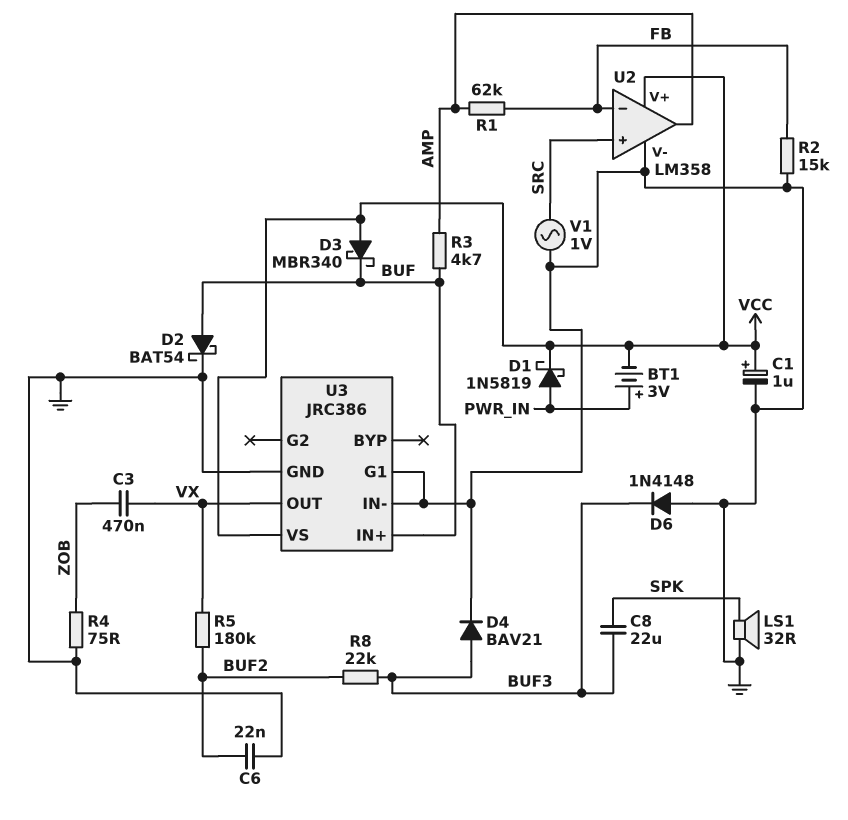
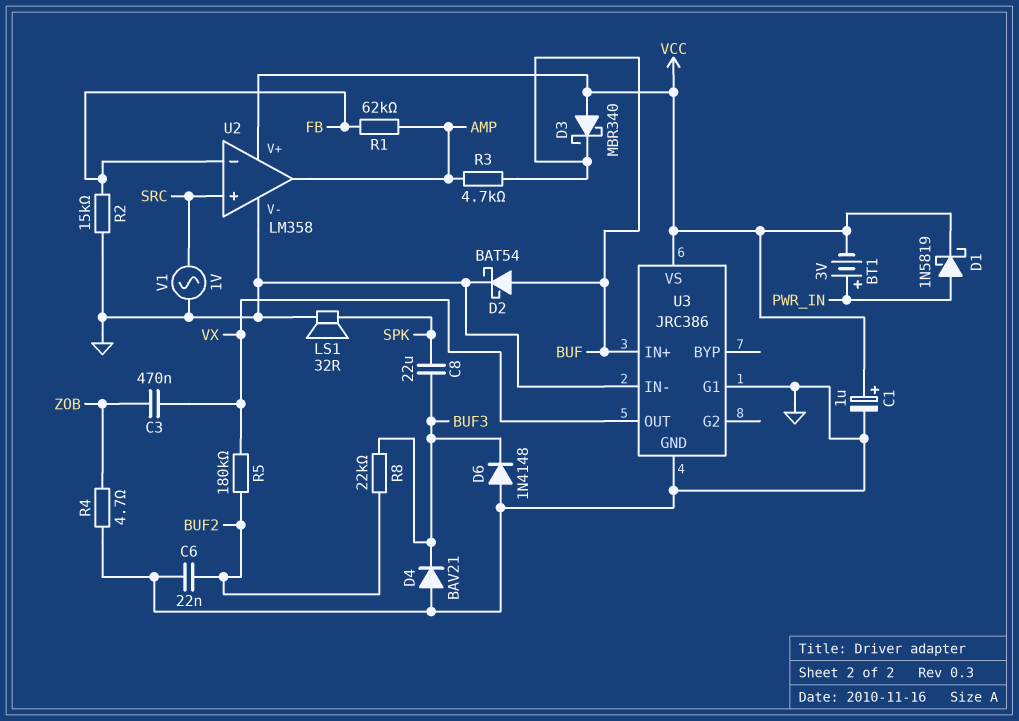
D4: diode BAV21 (A BUF3, K GND) -> diode BAV21 (A GND, K BUF3)
R4: 75 (GND, ZOB) -> 4.7 (GND, ZOB)

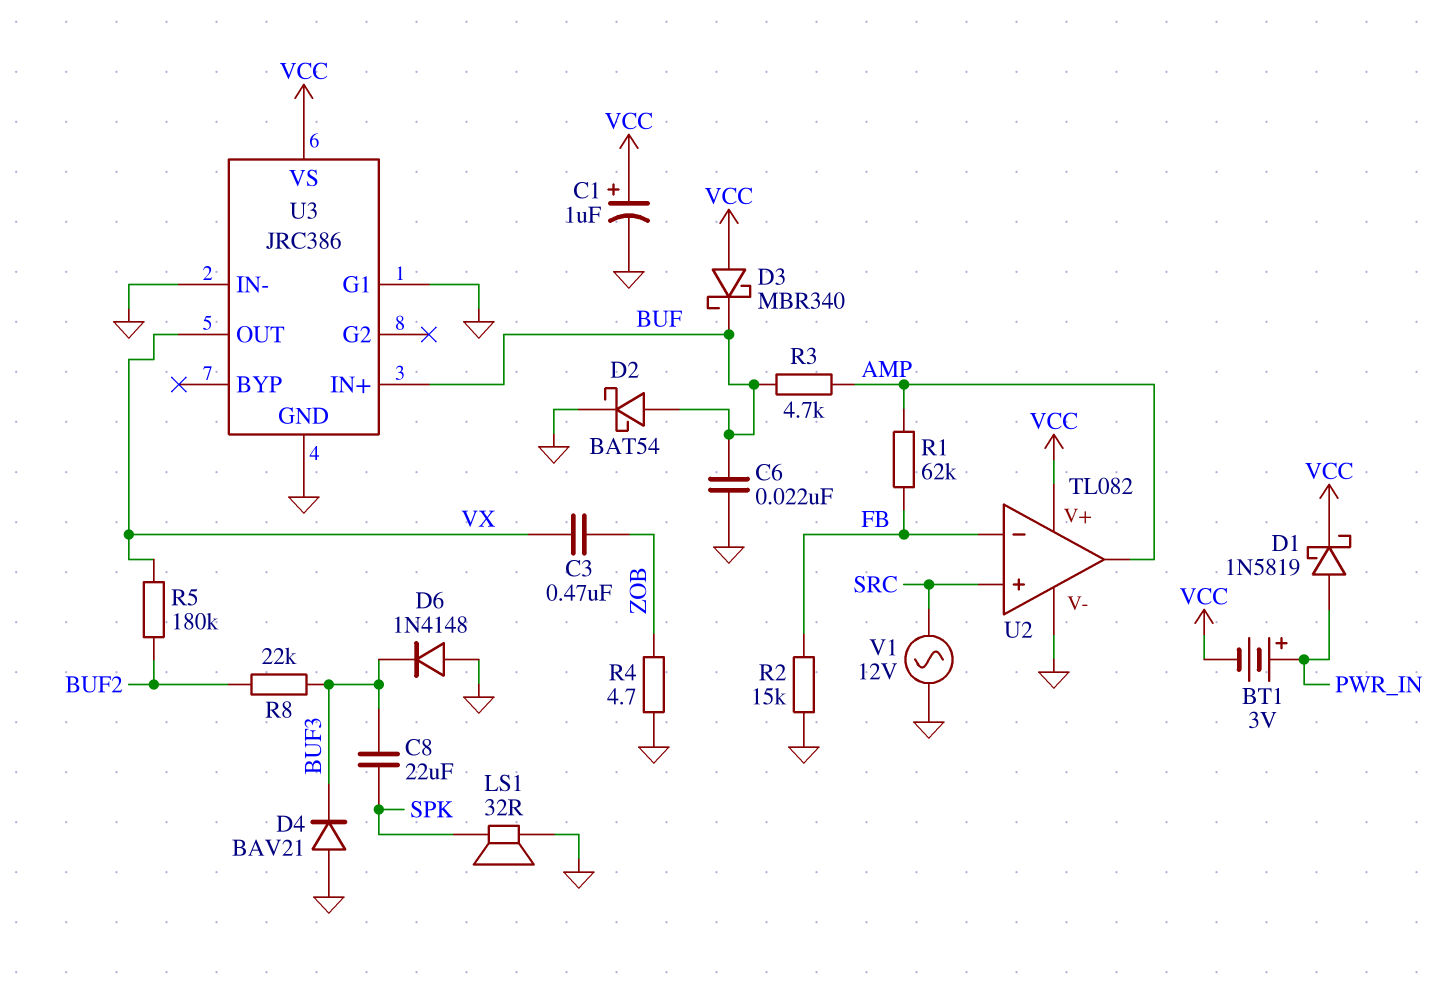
C6: 22nF (BUF2, GND) -> 22nF (BUF, GND)
U2: LM358 -> TL082
V1: AC 1V (GND, SRC) -> AC 12V (GND, SRC)

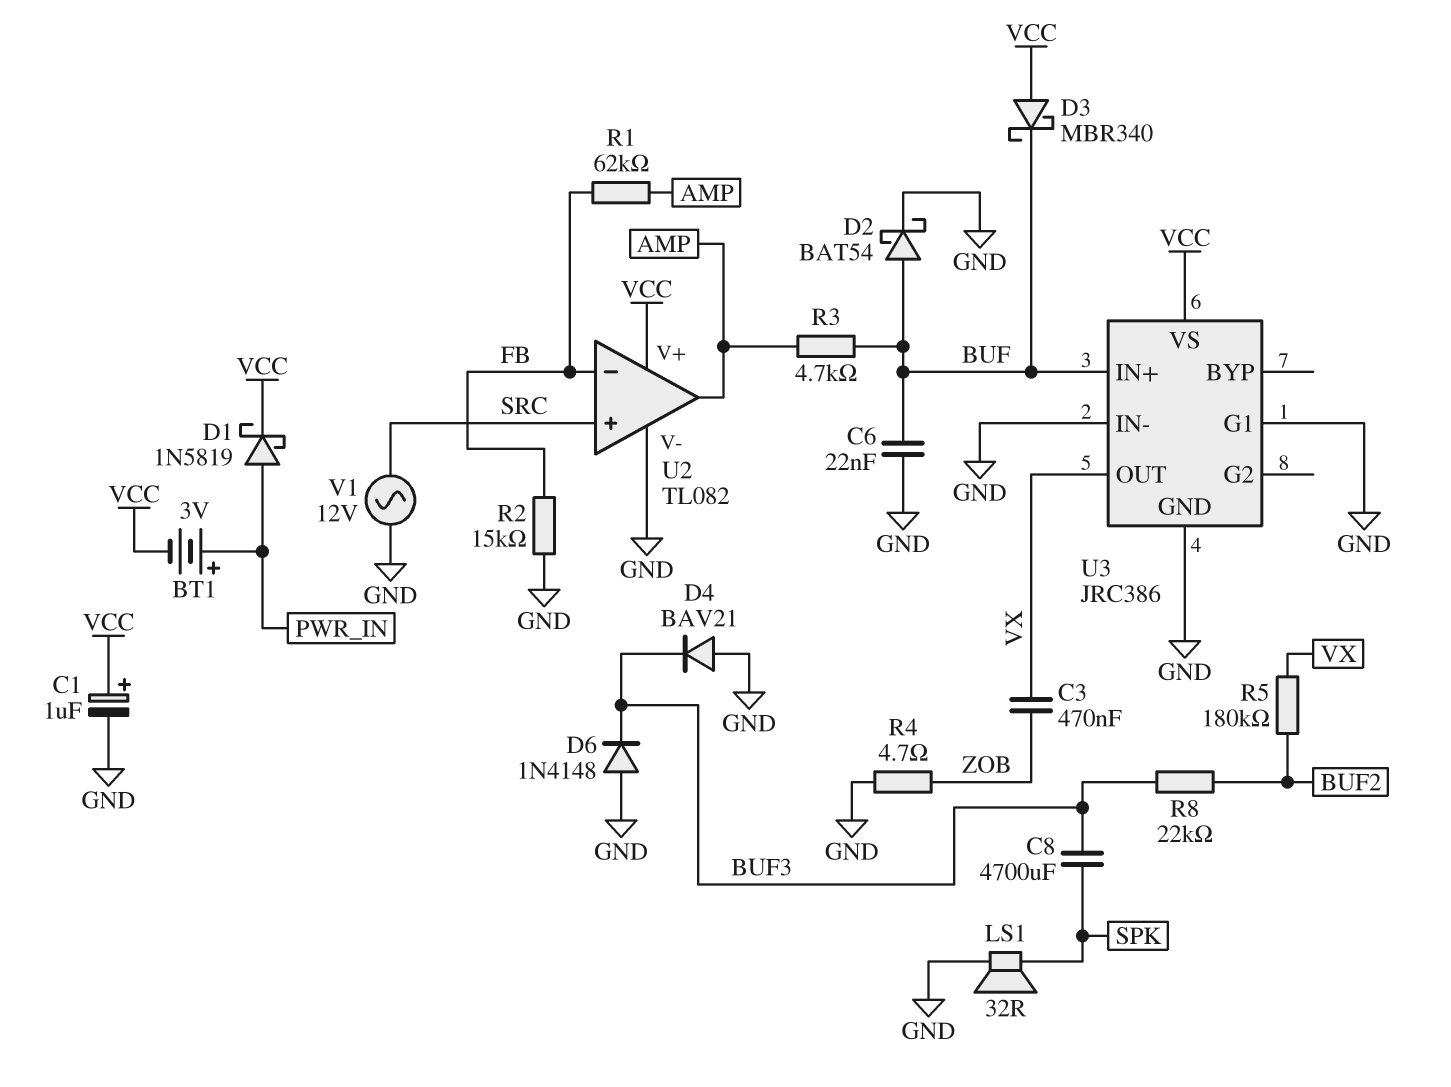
C8: 22uF (BUF3, SPK) -> 4700uF (BUF3, SPK)

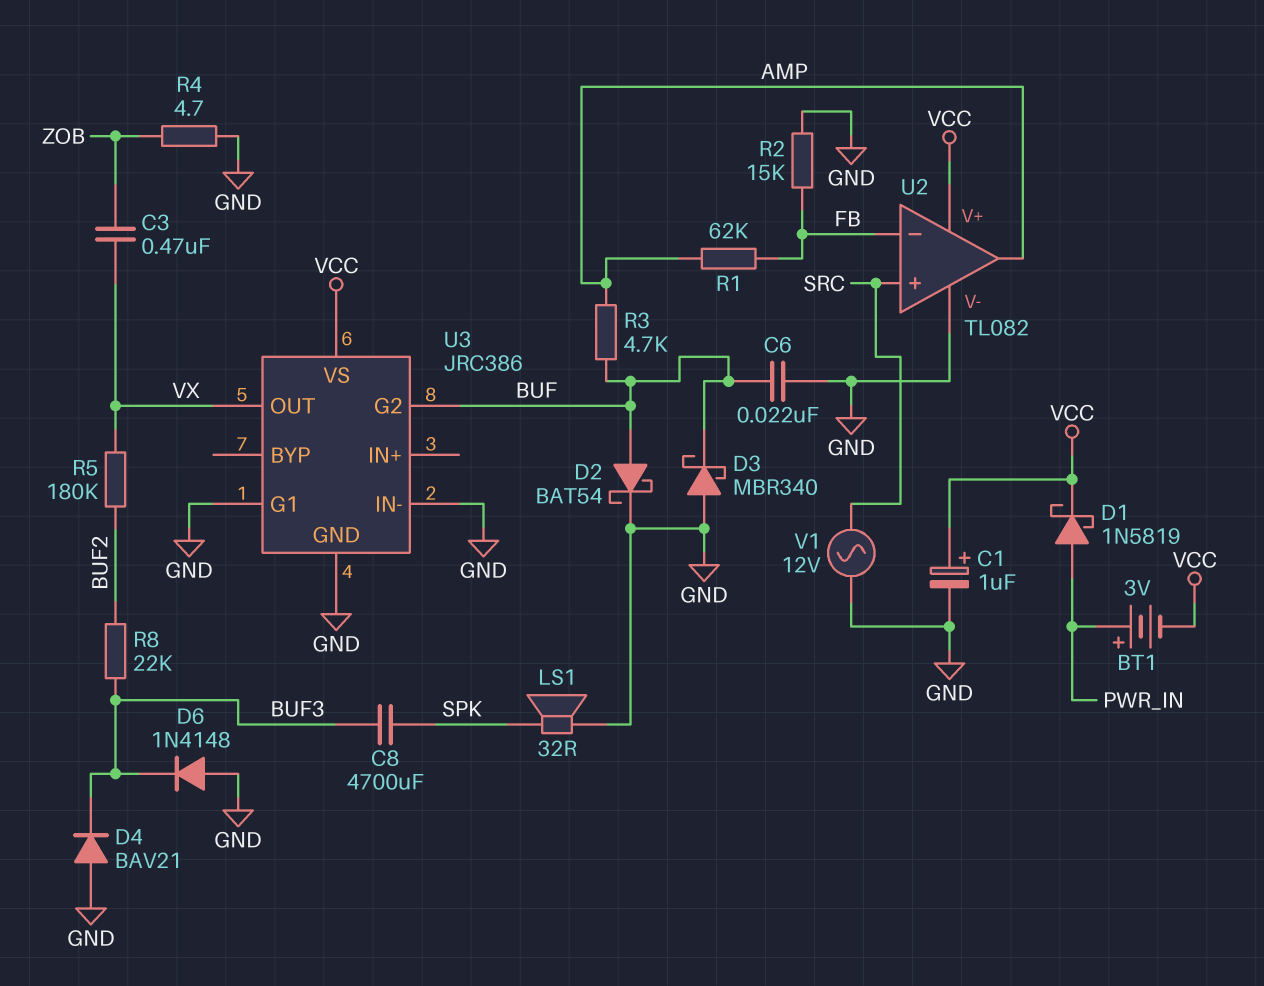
D3: schottky MBR340 (A VCC, K BUF) -> schottky MBR340 (A GND, K BUF)
U3 pin G2: none -> BUF
U3 pin IN+: BUF -> none

